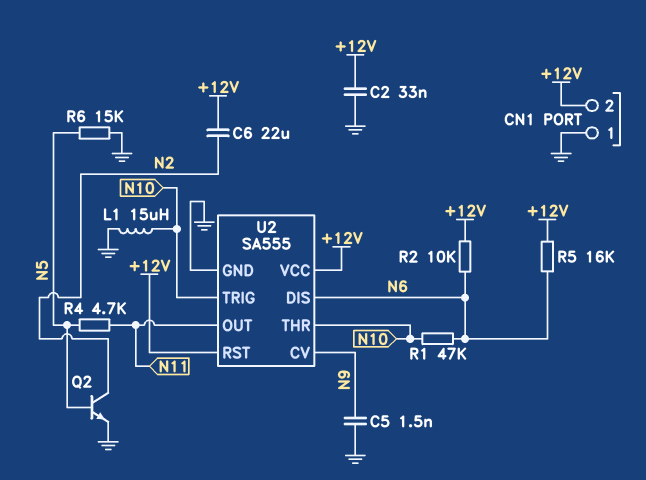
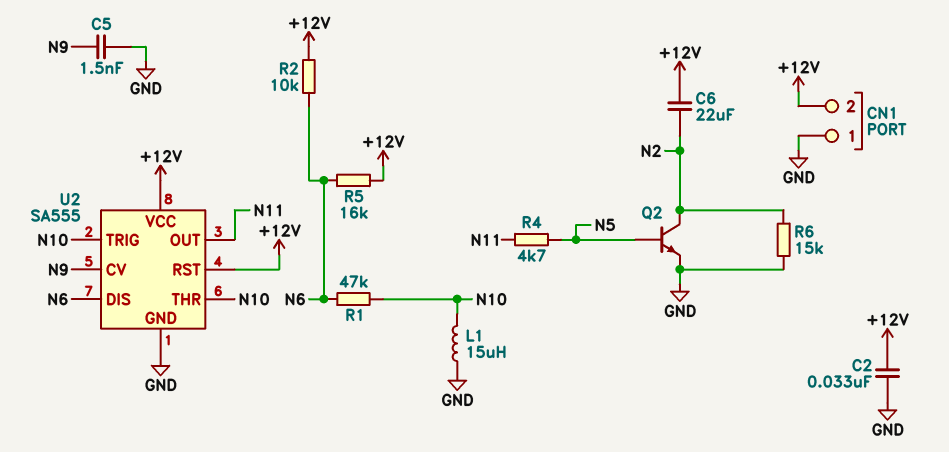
R6: 15k (GND, N5) -> 15k (GND, N2)

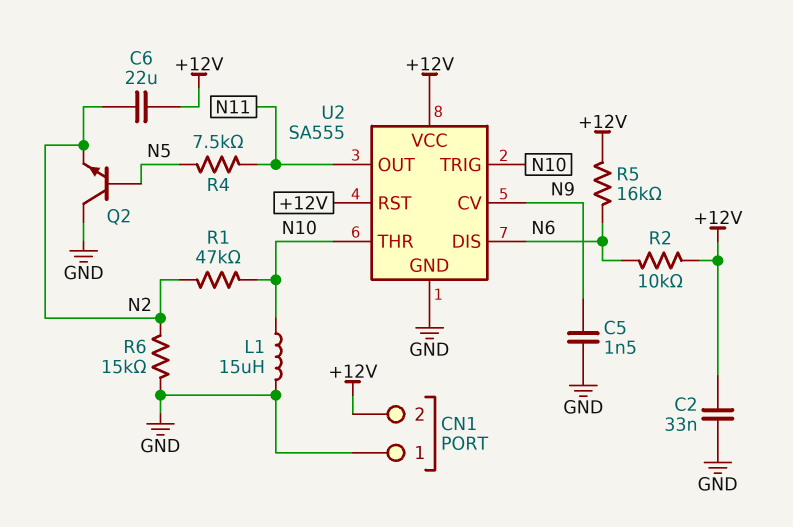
Q2: NPN (B N5, C N2, E GND) -> NPN (B N5, C GND, E N2)
R1: 47k (N6, N10) -> 47k (N2, N10)
R4: 4.7k (N5, N11) -> 7.5k (N5, N11)

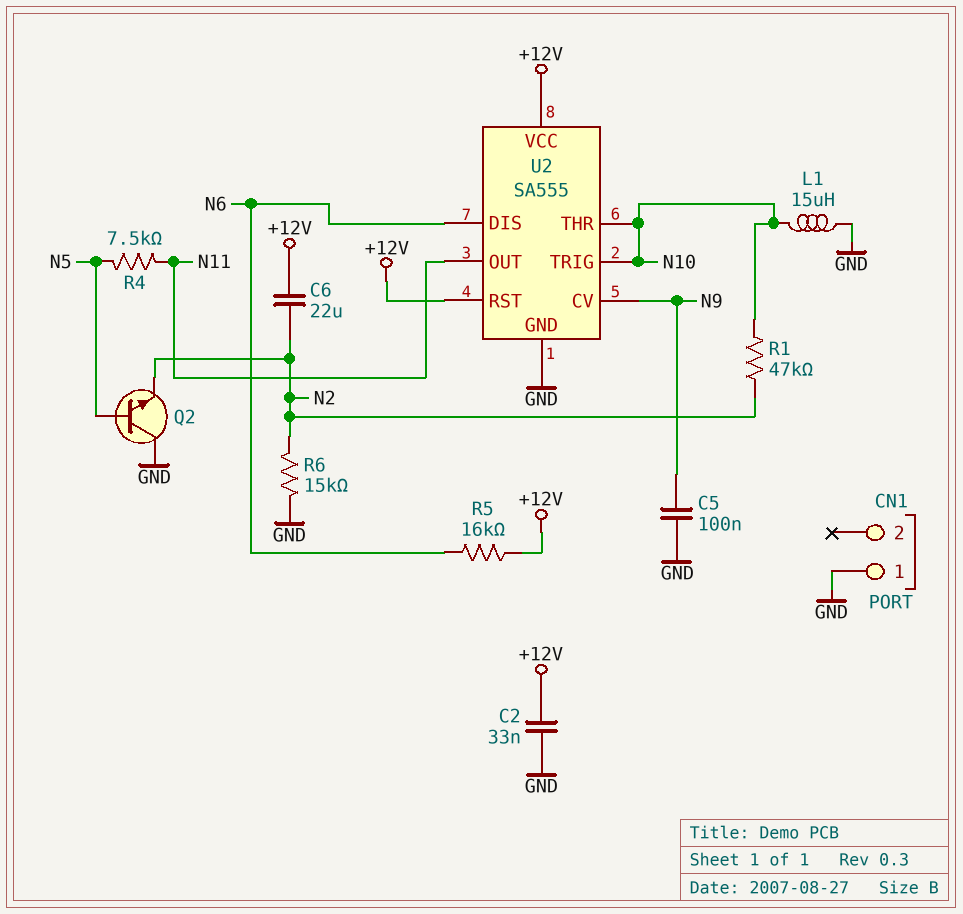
C5: 1.5nF (GND, N9) -> 100nF (GND, N9)
CN1 pin 2: +12V -> none
R2: 10k (+12V, N6) -> none

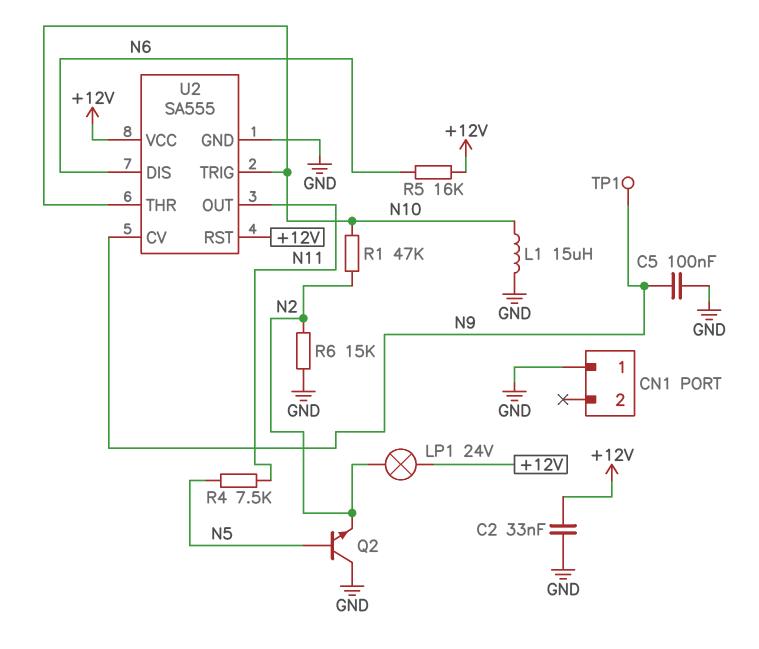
C6: 22uF (+12V, N2) -> none
LP1: none -> lamp 24V (+12V, N2)
TP1: none -> test point (N9)

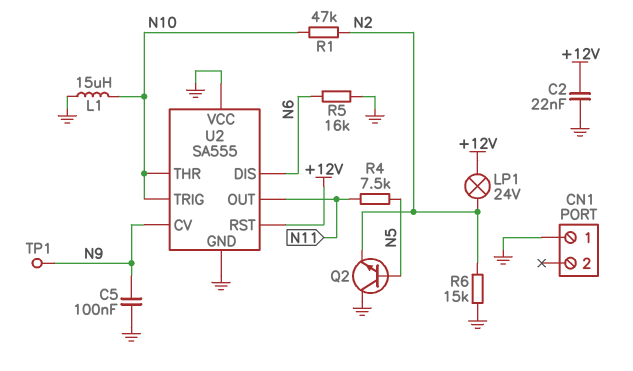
C2: 33nF (+12V, GND) -> 22nF (+12V, GND)
R5: 16k (+12V, N6) -> 16k (GND, N6)
U2 pin VCC: +12V -> GND

